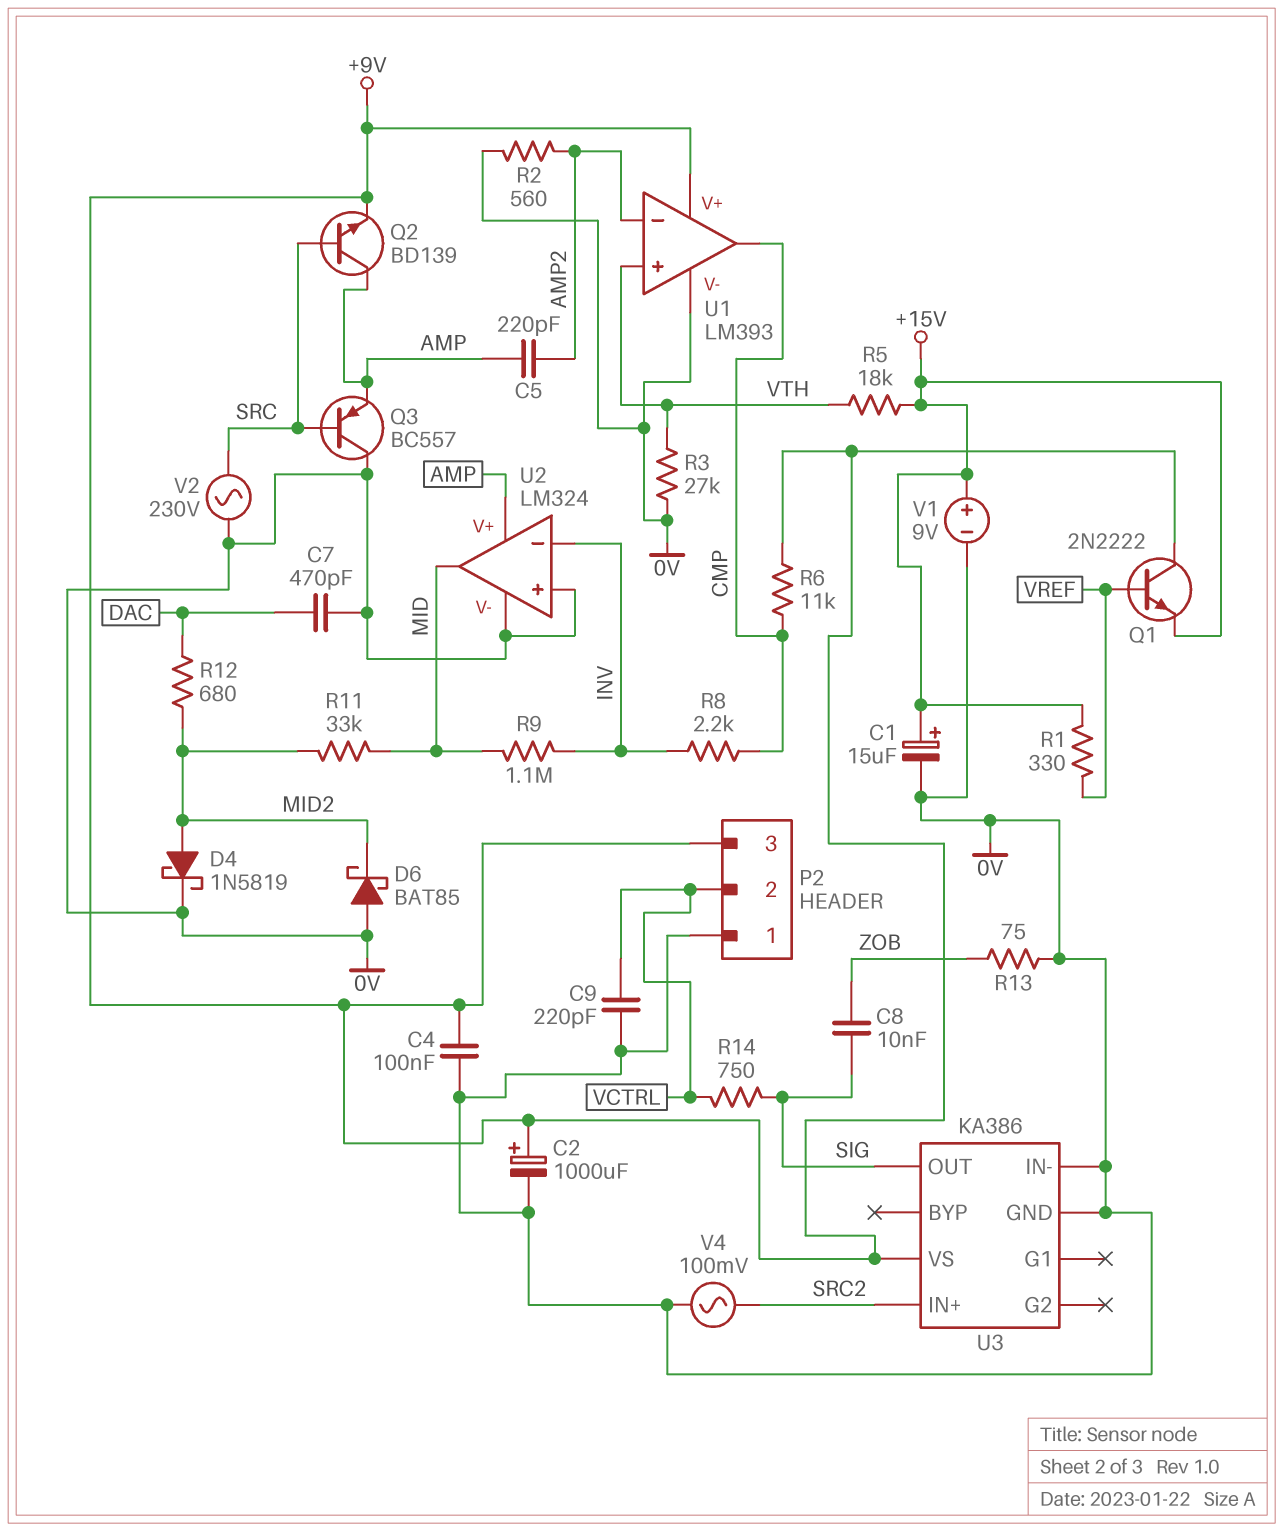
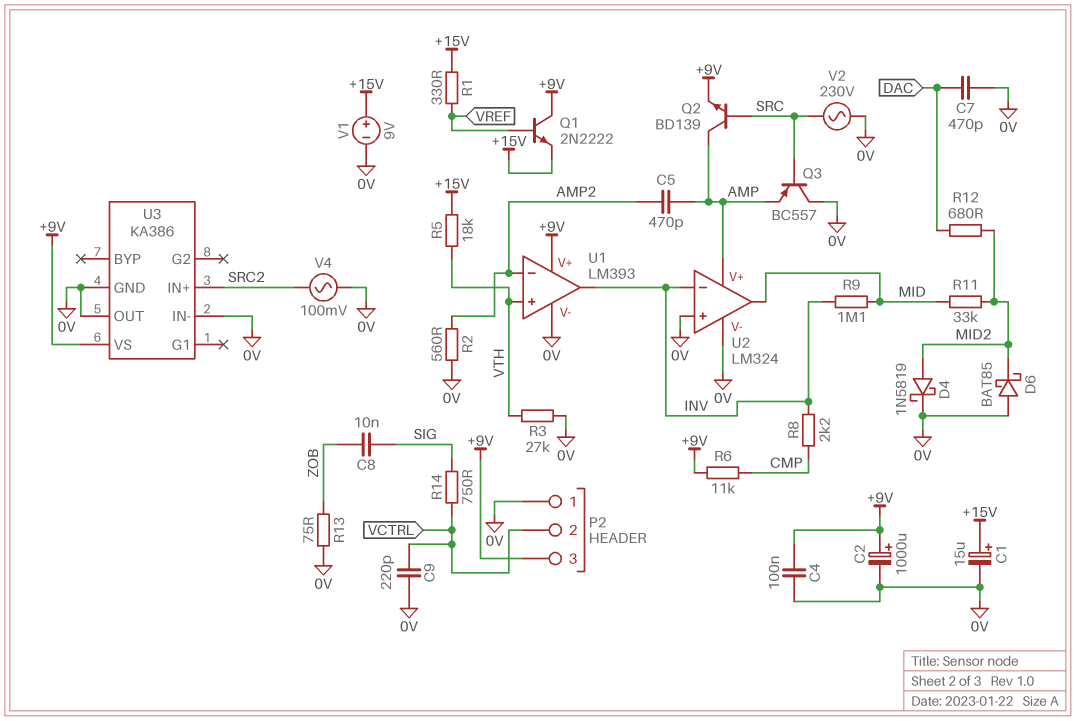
C5: 220pF (AMP, AMP2) -> 470pF (AMP, AMP2)
U1 pin out: CMP -> INV
U3 pin OUT: SIG -> 0V

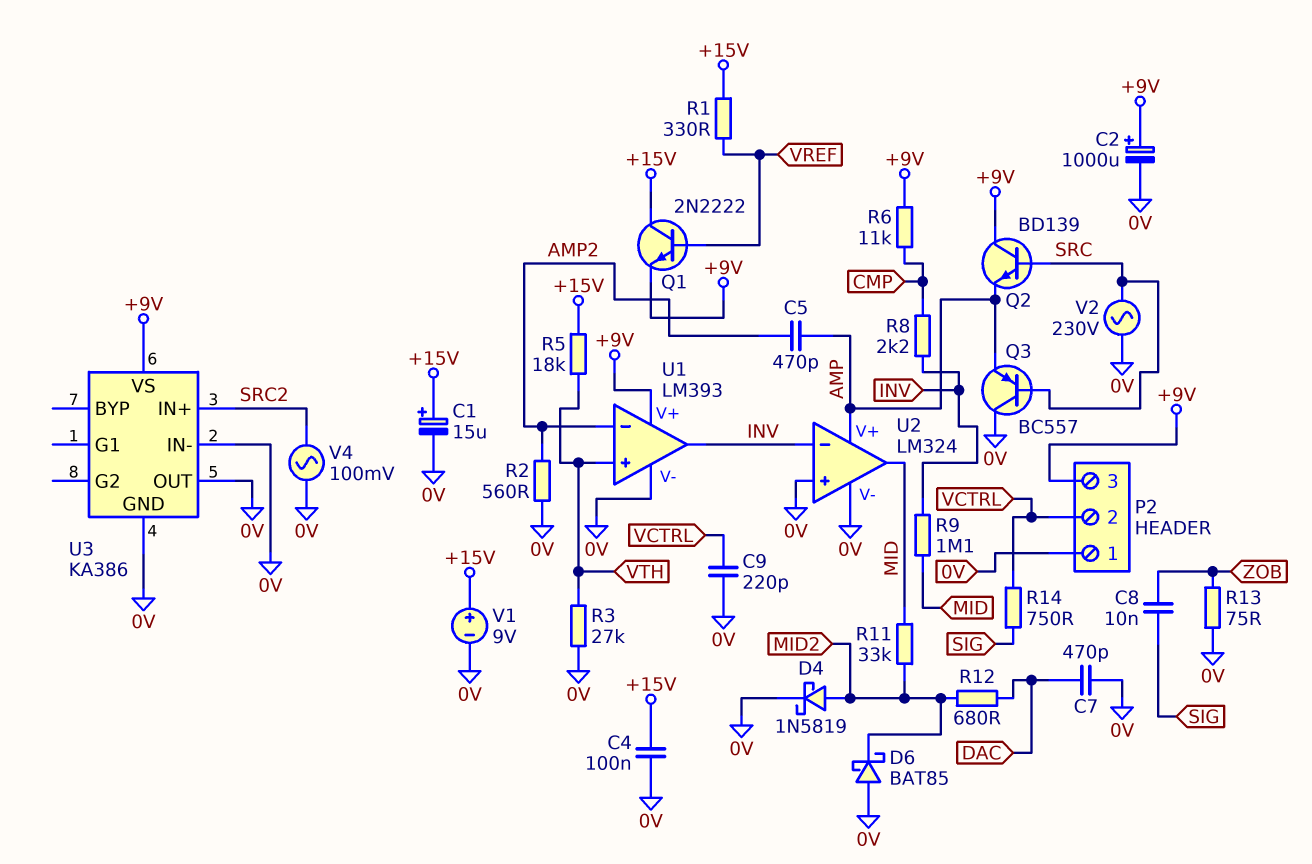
C4: 100nF (+9V, 0V) -> 100nF (+15V, 0V)
Q1: NPN 2N2222 (B VREF, C +9V, E +15V) -> NPN 2N2222 (B VREF, C +15V, E +9V)
Q2: NPN BD139 (B SRC, C AMP, E +9V) -> NPN BD139 (B SRC, C +9V, E AMP)

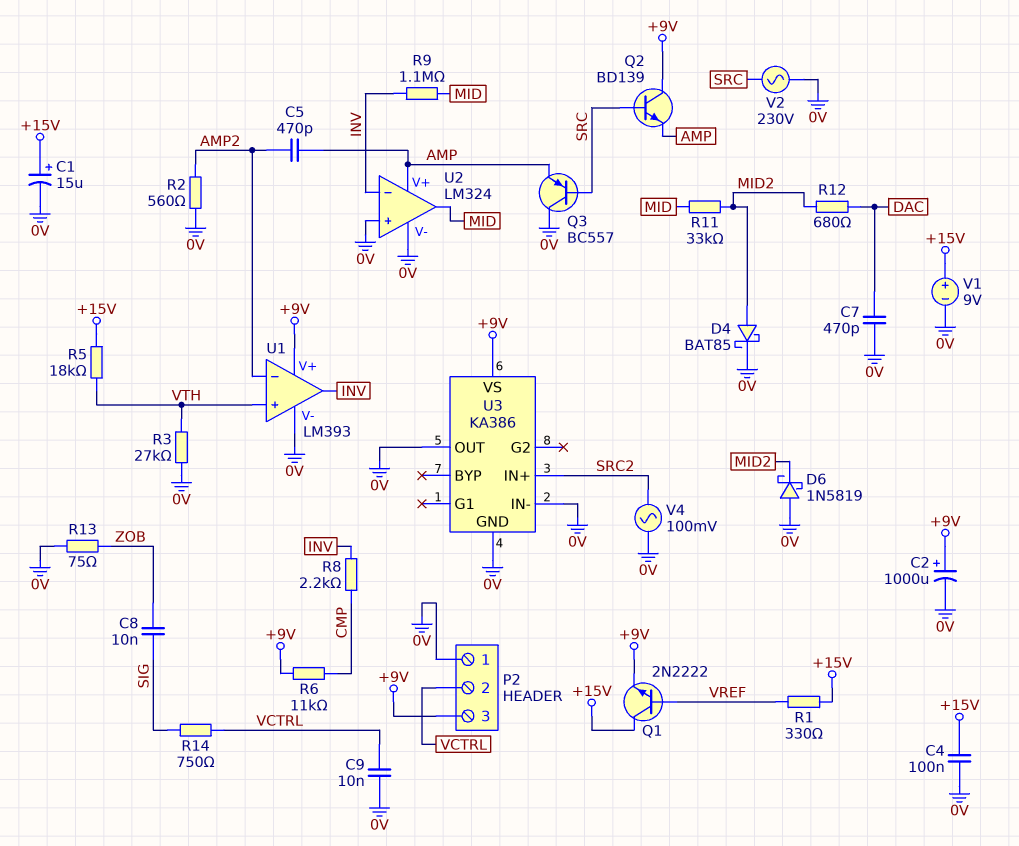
C9: 220pF (0V, VCTRL) -> 10nF (0V, VCTRL)
D4: schottky 1N5819 (A MID2, K 0V) -> schottky BAT85 (A MID2, K 0V)
D6: schottky BAT85 (A 0V, K MID2) -> schottky 1N5819 (A 0V, K MID2)

